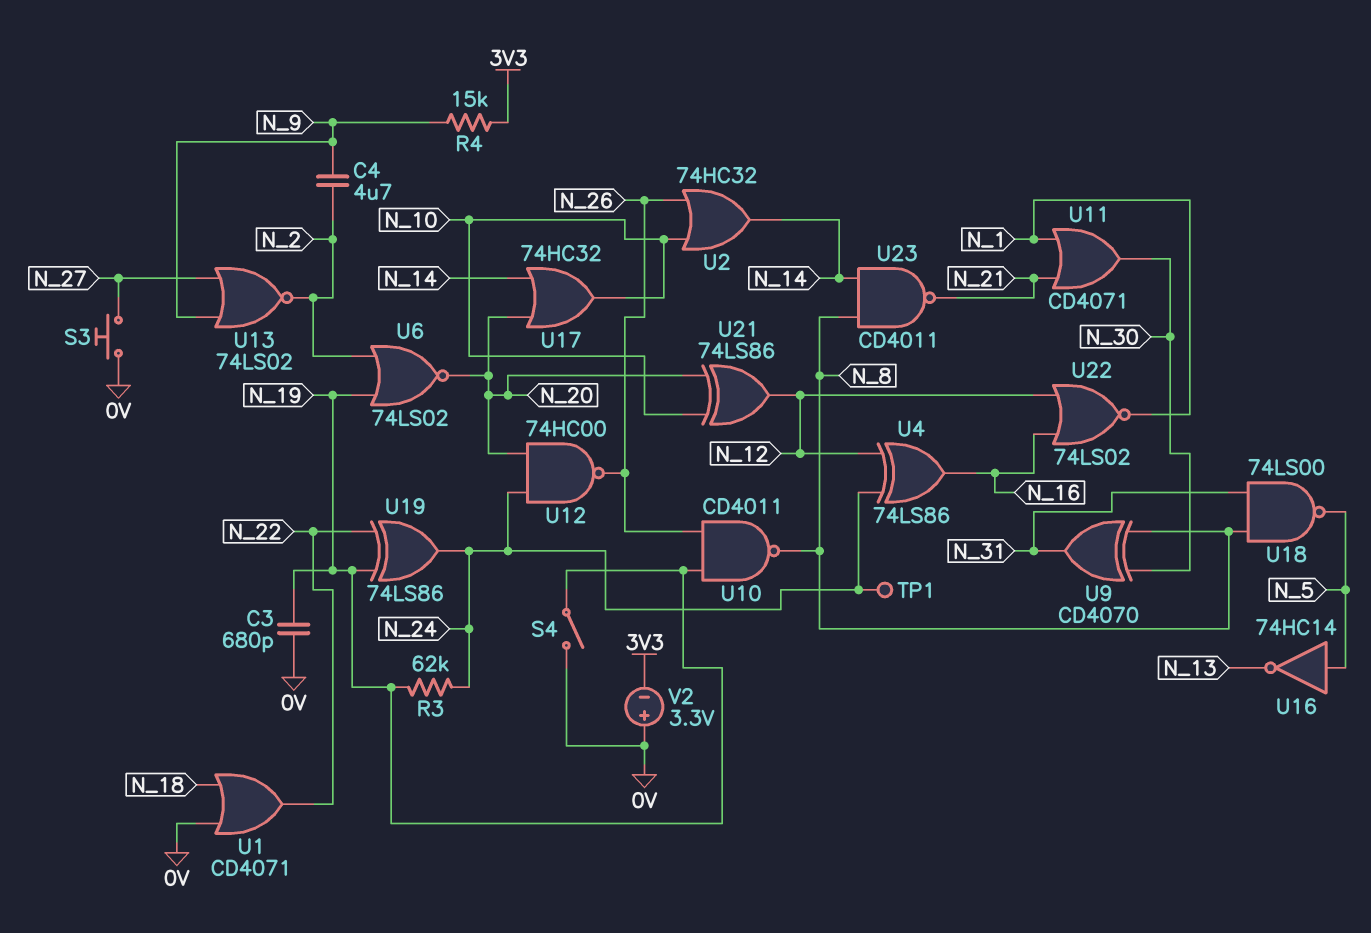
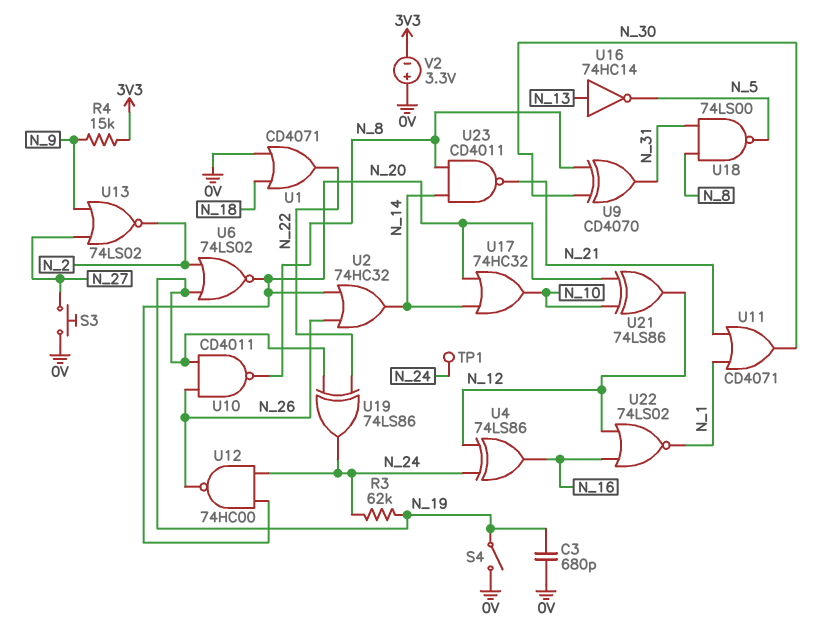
C4: 4.7uF (N_2, N_9) -> none
U2: OR 74HC32 (in N_10, in N_26, out N_14) -> OR 74HC32 (in N_20, in N_26, out N_14)
U16: NOT 74HC14 (in N_5, out N_13) -> NOT 74HC14 (in N_13, out N_5)

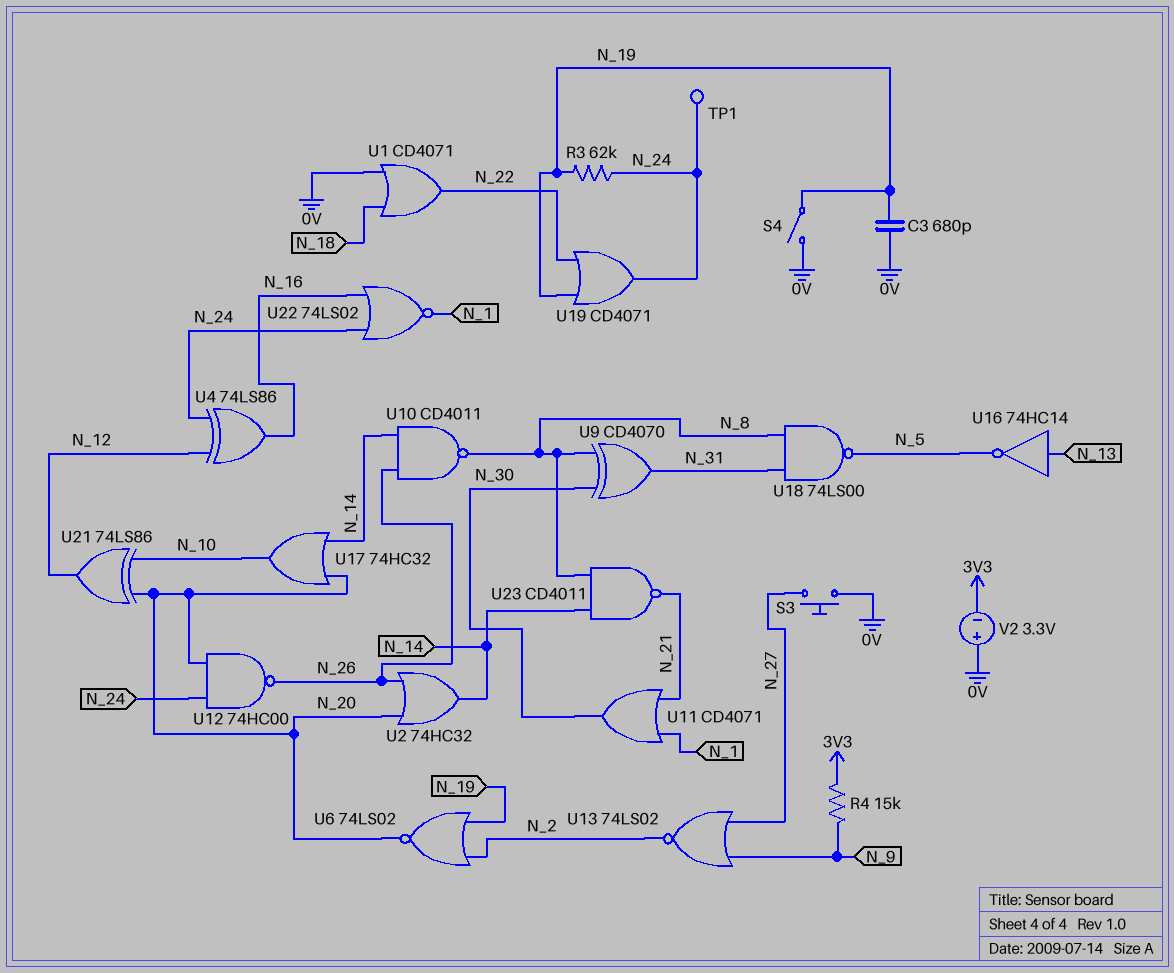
U10: NAND CD4011 (in N_19, in N_26, out N_8) -> NAND CD4011 (in N_14, in N_26, out N_8)
U19: XOR 74LS86 (in N_19, in N_22, out N_24) -> OR CD4071 (in N_19, in N_22, out N_24)
U22: NOR 74LS02 (in N_12, in N_16, out N_1) -> NOR 74LS02 (in N_16, in N_24, out N_1)

